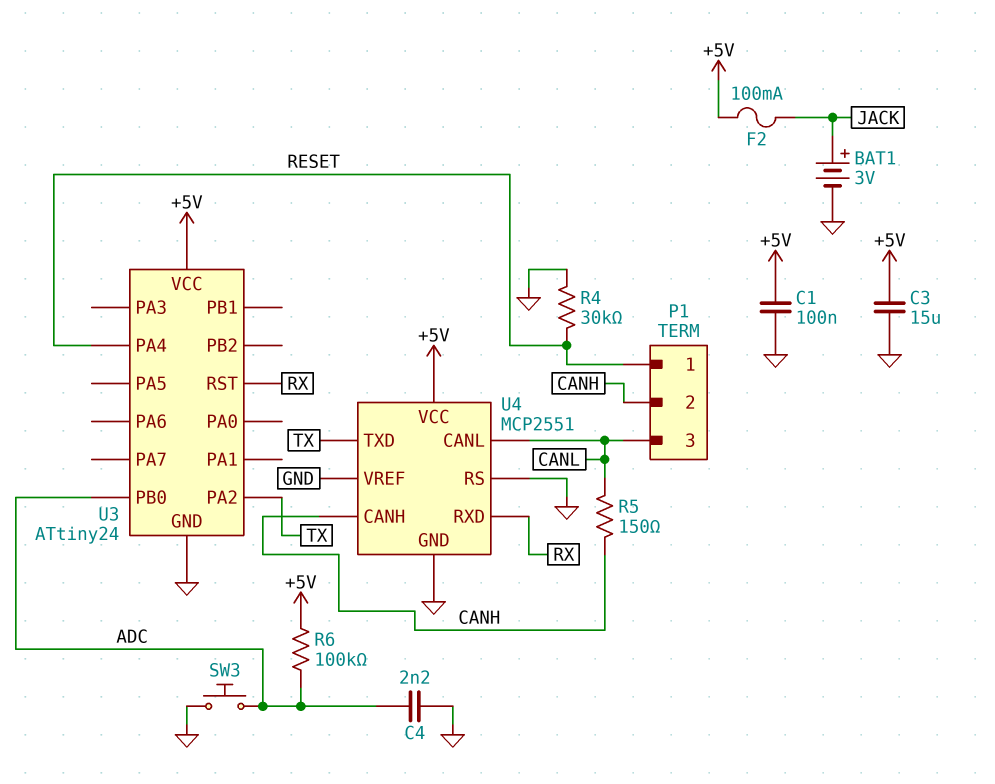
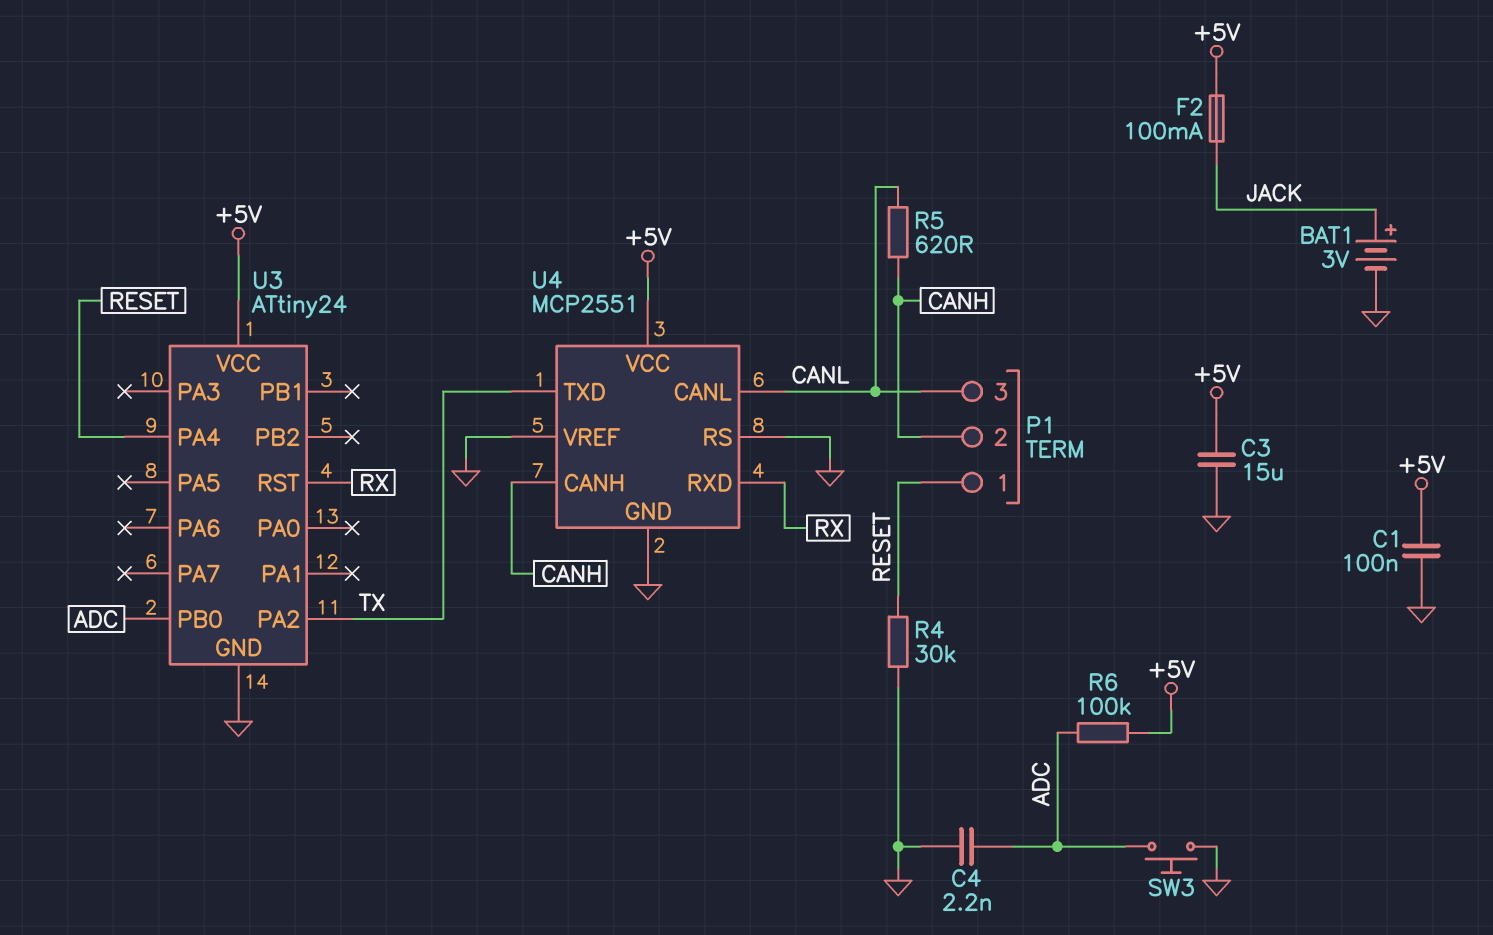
R5: 150 (CANH, CANL) -> 620 (CANH, CANL)

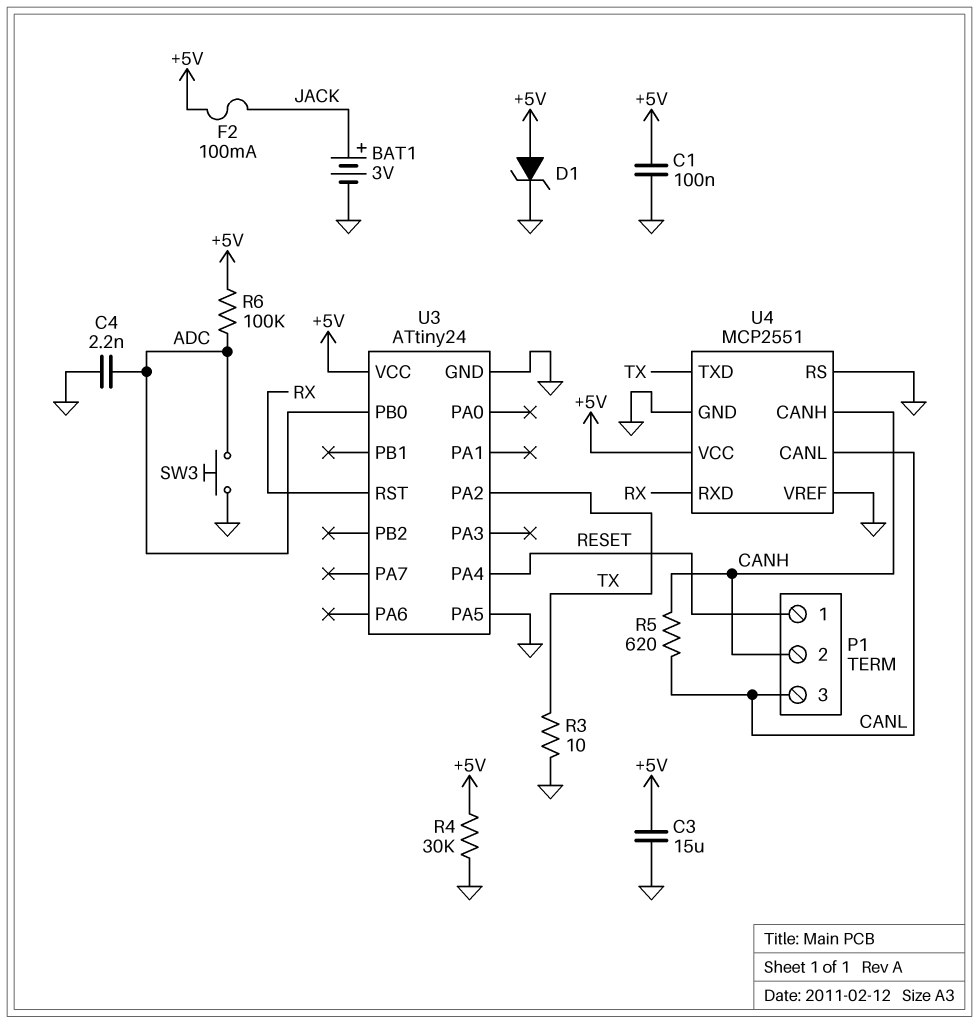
D1: none -> zener (A +5V, K GND)
R3: none -> 10 (GND, TX)
R4: 30k (GND, RESET) -> 30k (+5V, GND)
U3 pin PA5: none -> GND

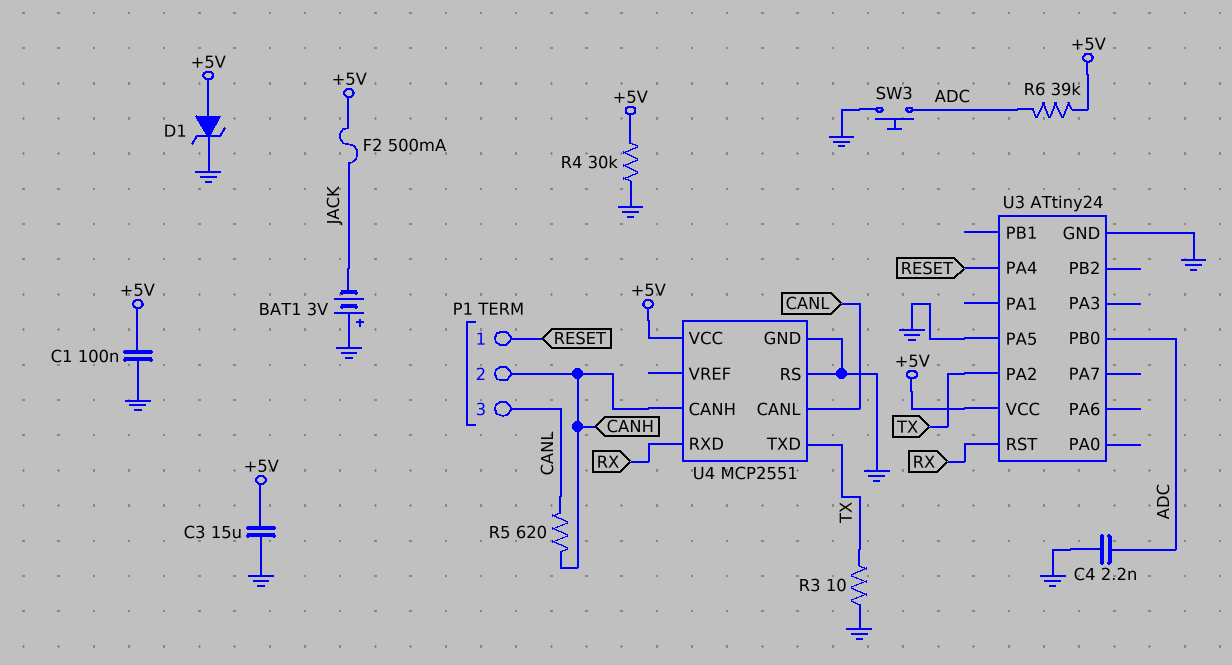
BAT1: 3V (plus JACK, minus GND) -> 3V (plus GND, minus JACK)
F2: 100mA (+5V, JACK) -> 500mA (+5V, JACK)
R6: 100k (+5V, ADC) -> 39k (+5V, ADC)
U4 pin VREF: GND -> none

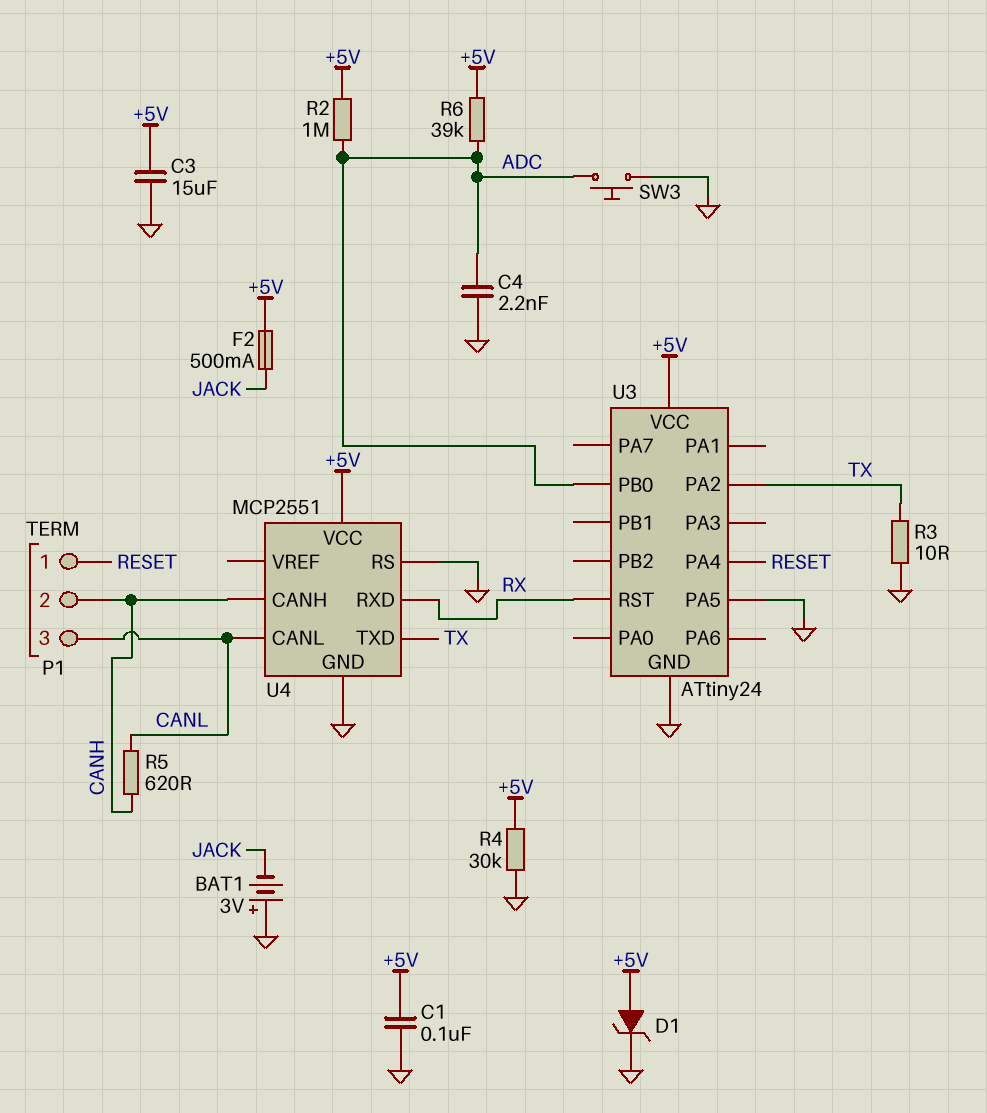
R2: none -> 1M (+5V, ADC)

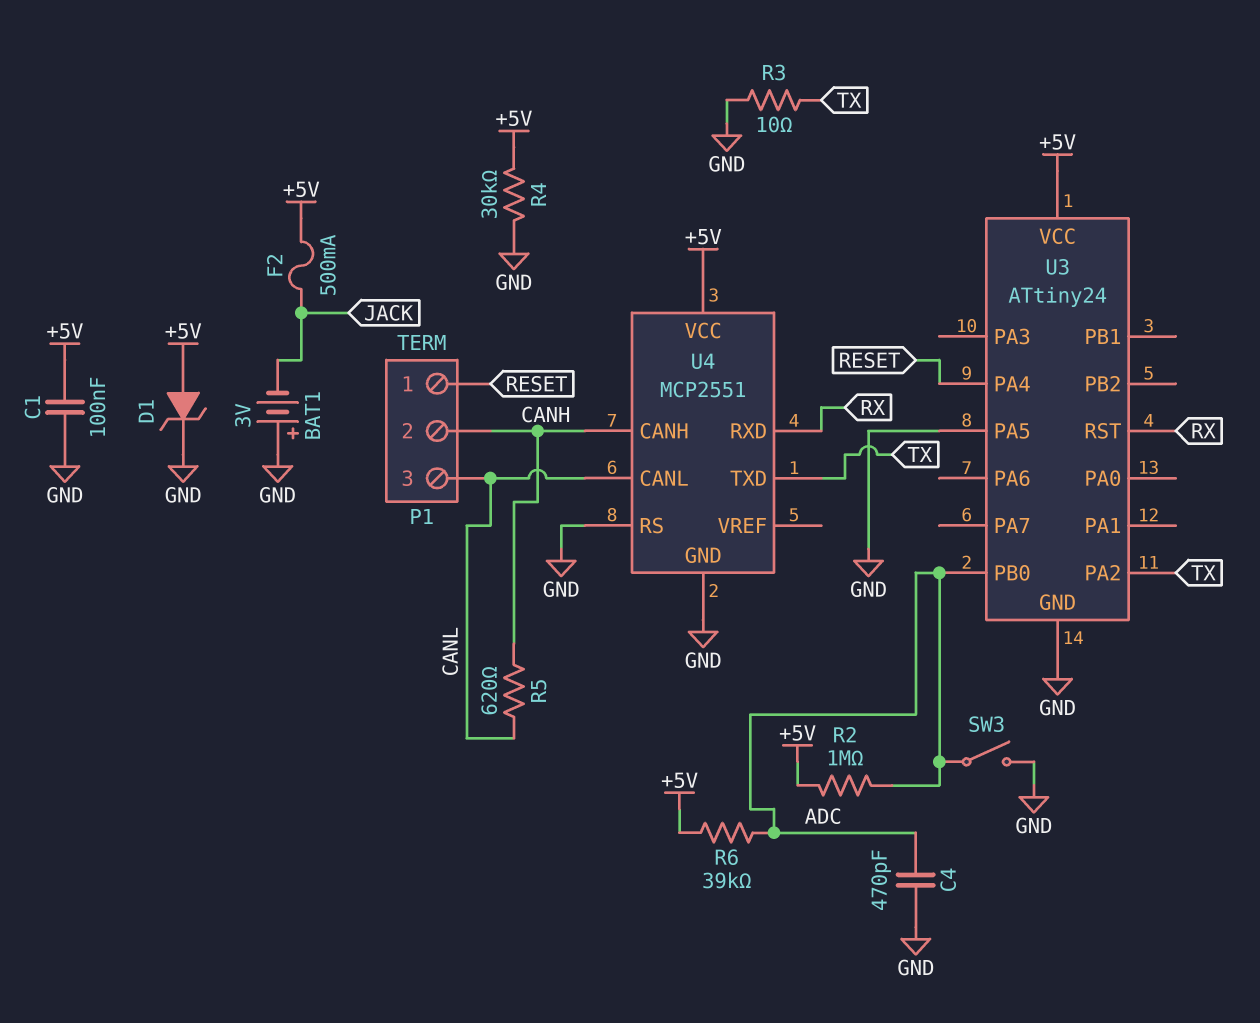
C3: 15uF (+5V, GND) -> none
C4: 2.2nF (ADC, GND) -> 470pF (ADC, GND)
SW3: button (ADC, GND) -> switch (ADC, GND)

